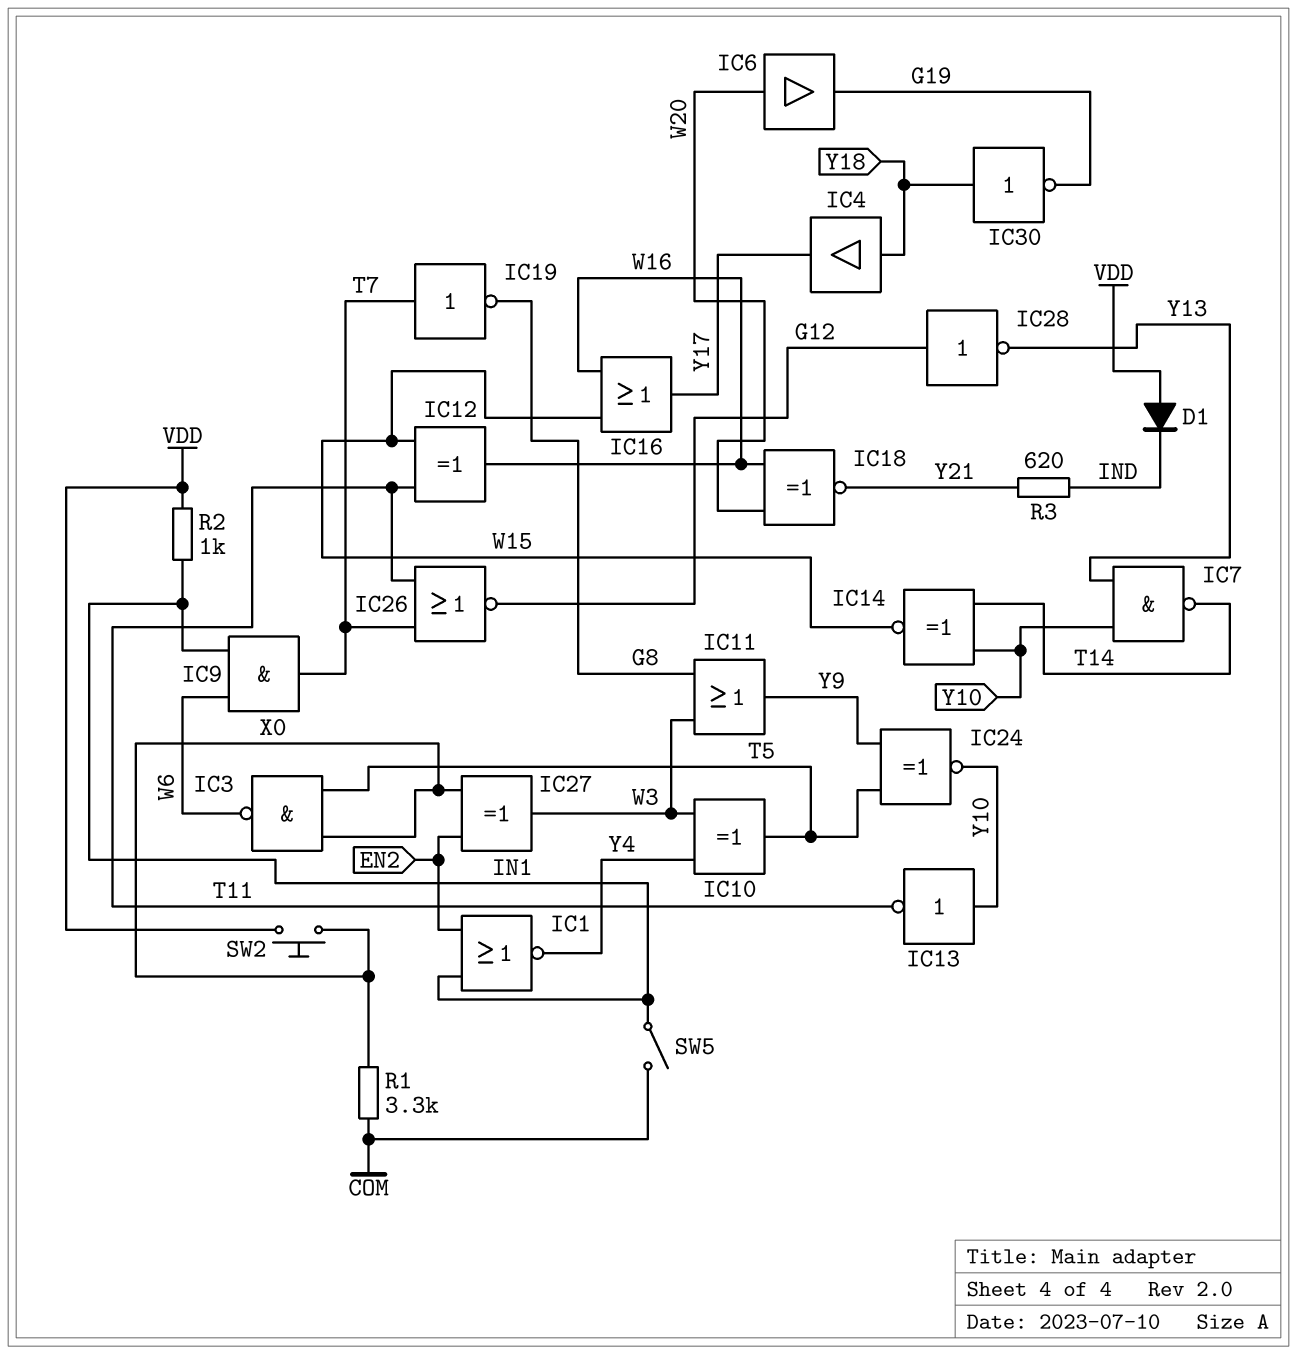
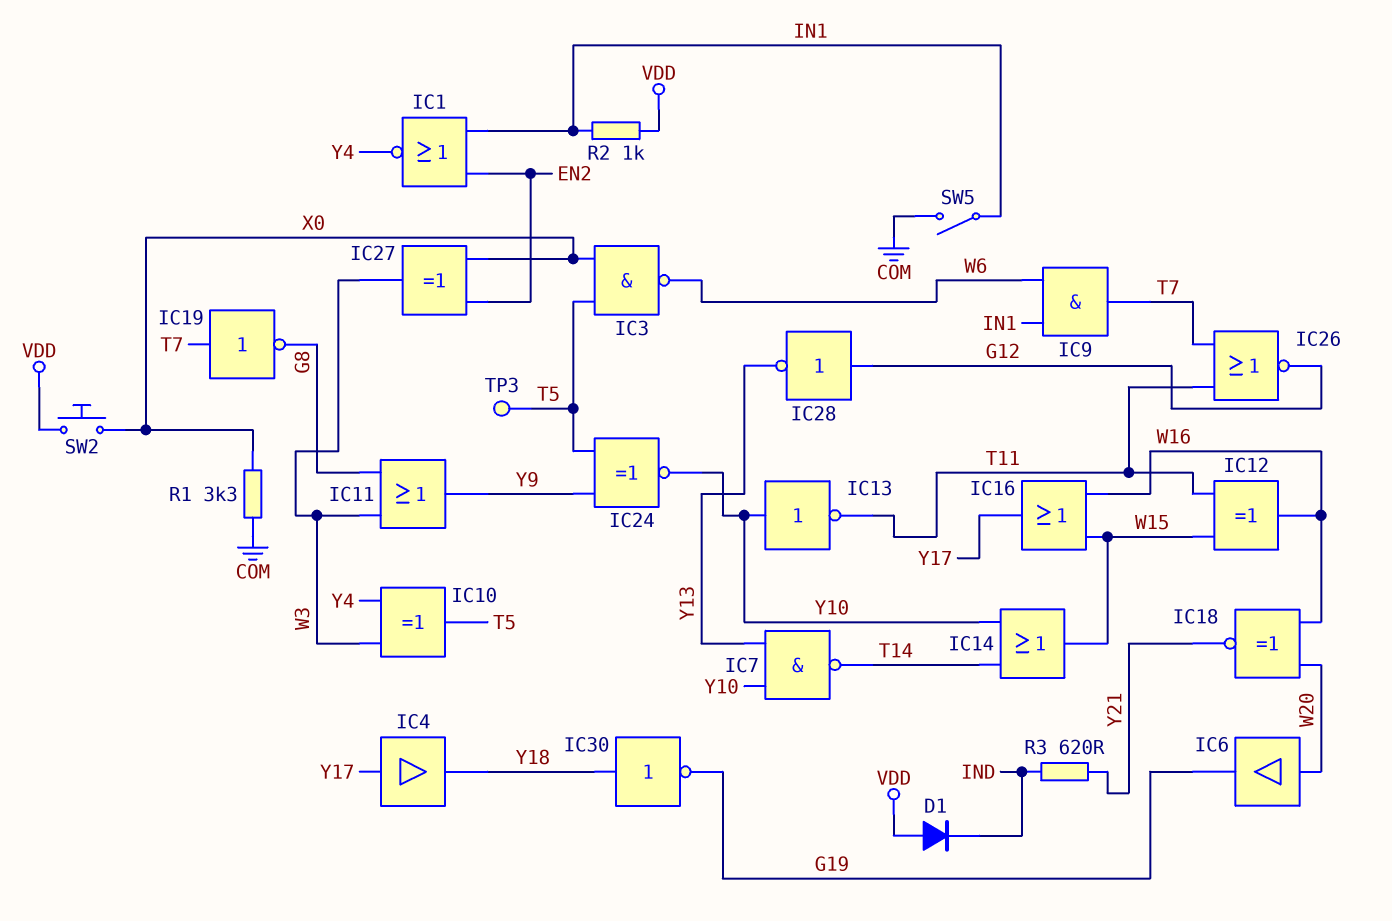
IC4: buffer (in Y18, out Y17) -> buffer (in Y17, out Y18)
IC14: XNOR (in T14, in Y10, out W15) -> OR (in T14, in Y10, out W15)
TP3: none -> test point (T5)

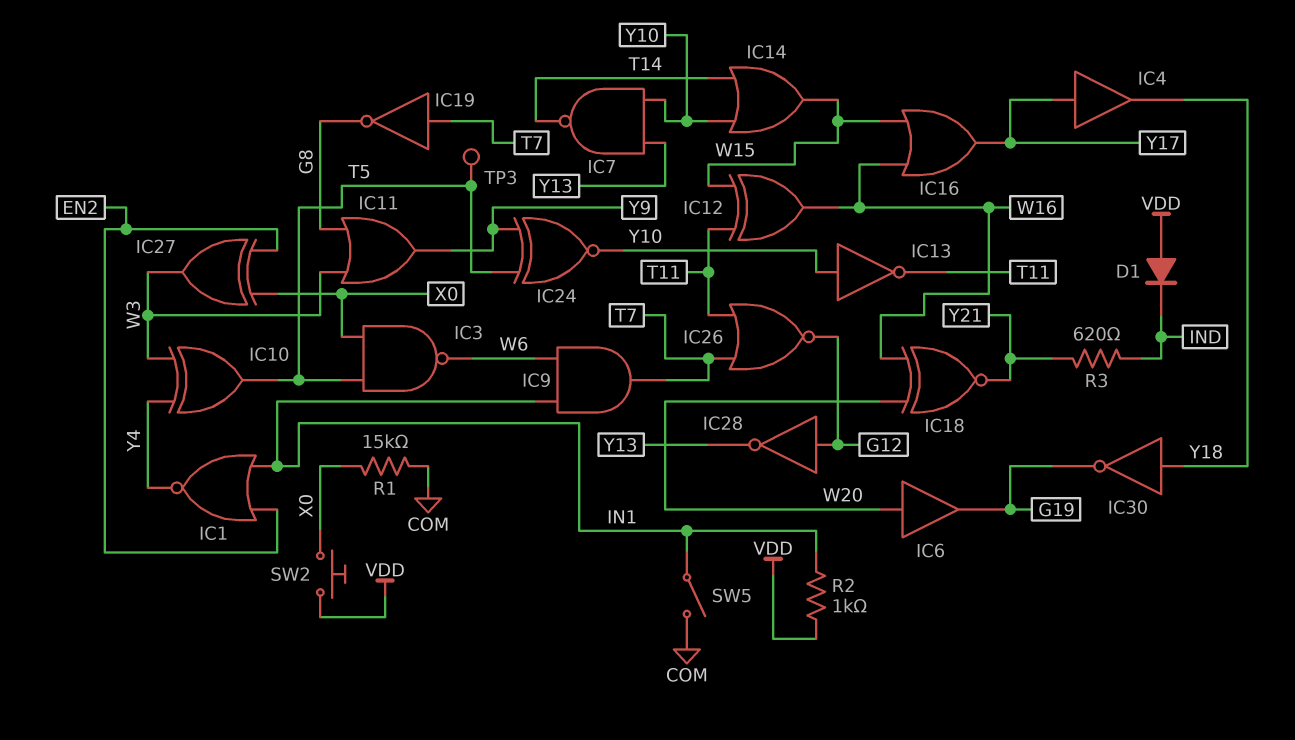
R1: 3.3k (COM, X0) -> 15k (COM, X0)

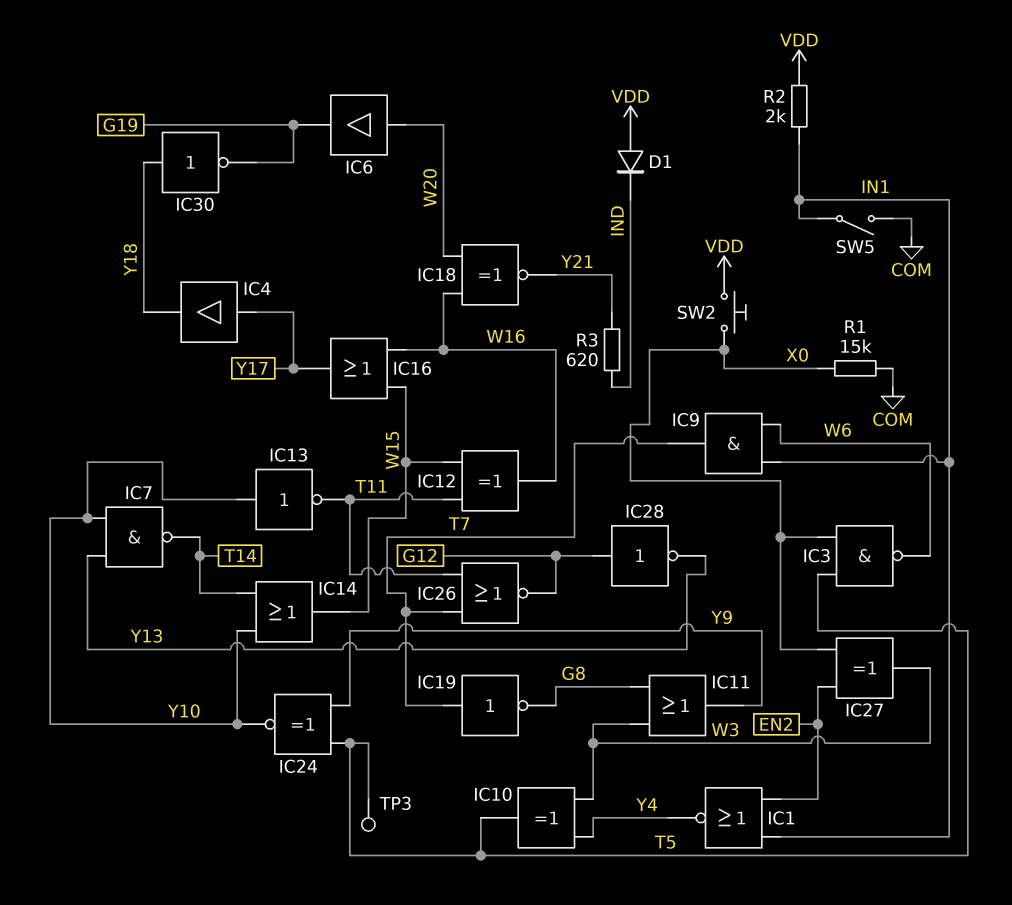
R2: 1k (IN1, VDD) -> 2k (IN1, VDD)

